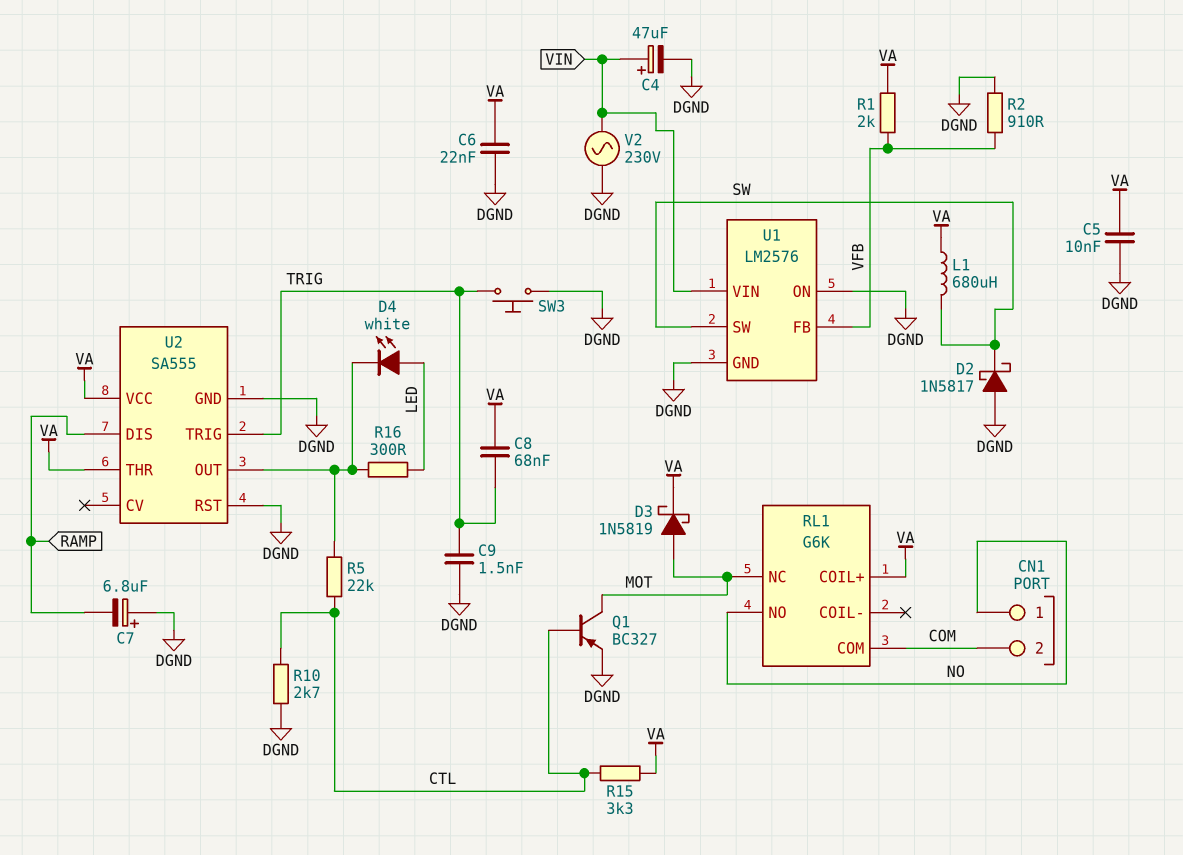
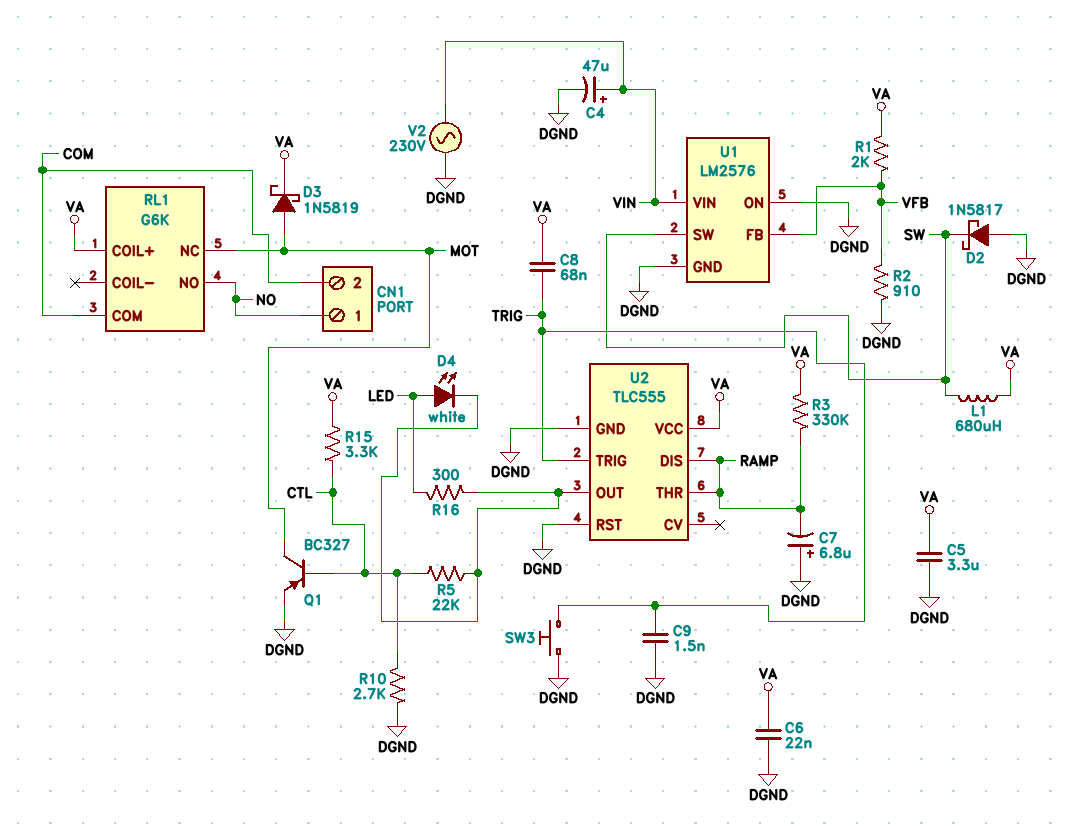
C5: 10nF (DGND, VA) -> 3.3uF (DGND, VA)
R3: none -> 330k (RAMP, VA)
U2: SA555 -> TLC555
U2 pin THR: VA -> RAMP

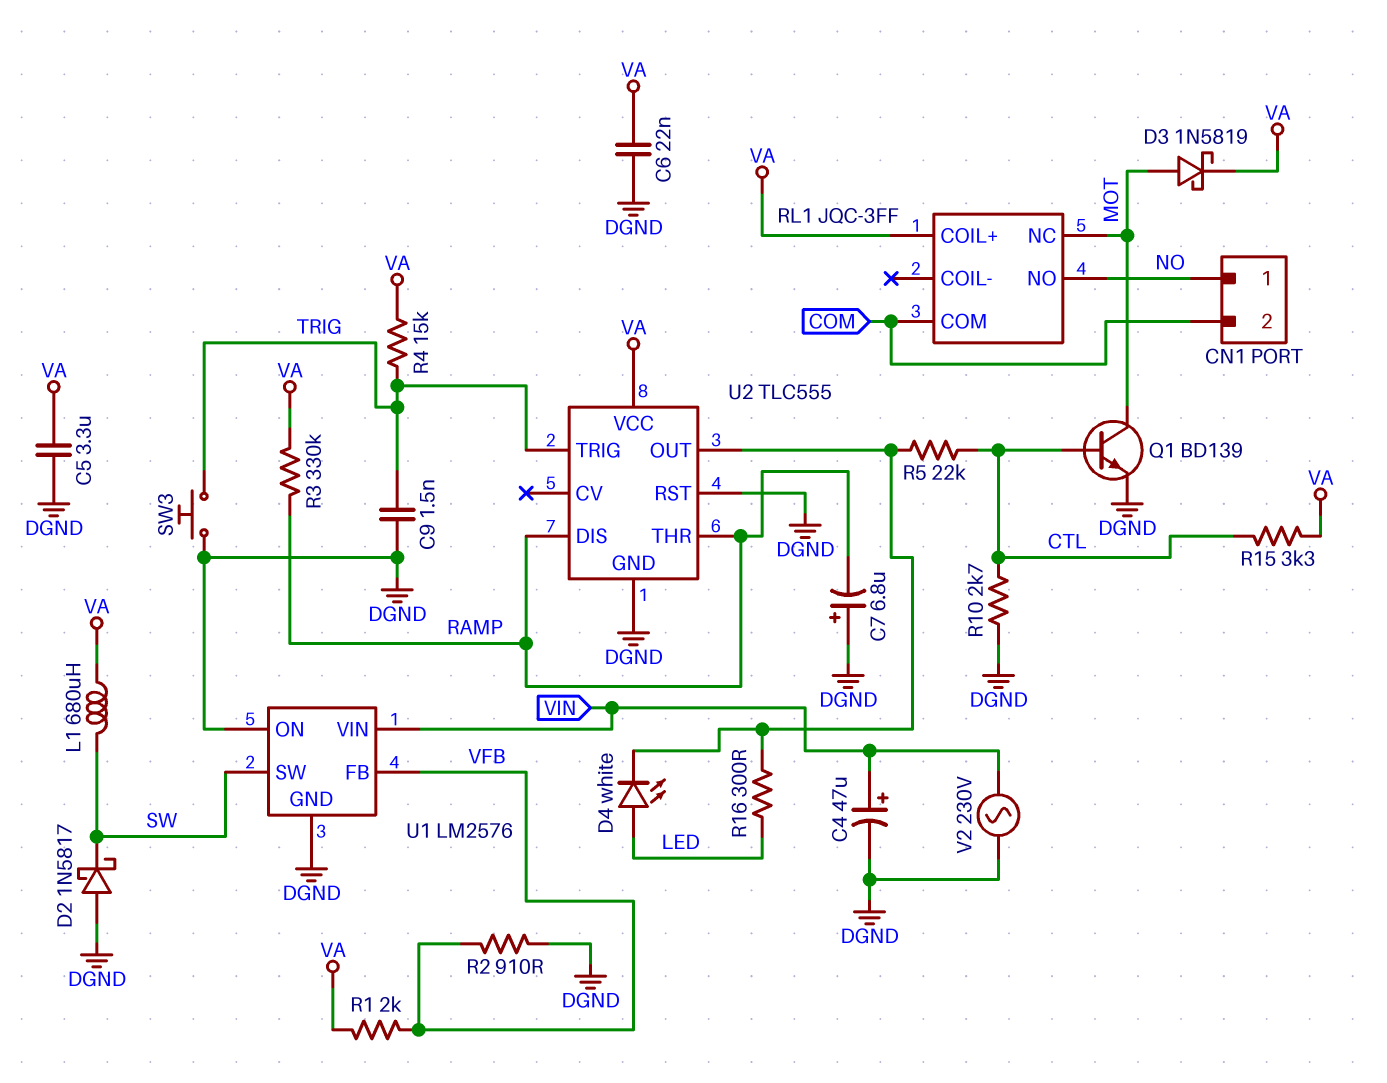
C8: 68nF (TRIG, VA) -> none
Q1: PNP BC327 (B CTL, C MOT, E DGND) -> NPN BD139 (B CTL, C MOT, E DGND)
R4: none -> 15k (TRIG, VA)
RL1: G6K -> JQC-3FF

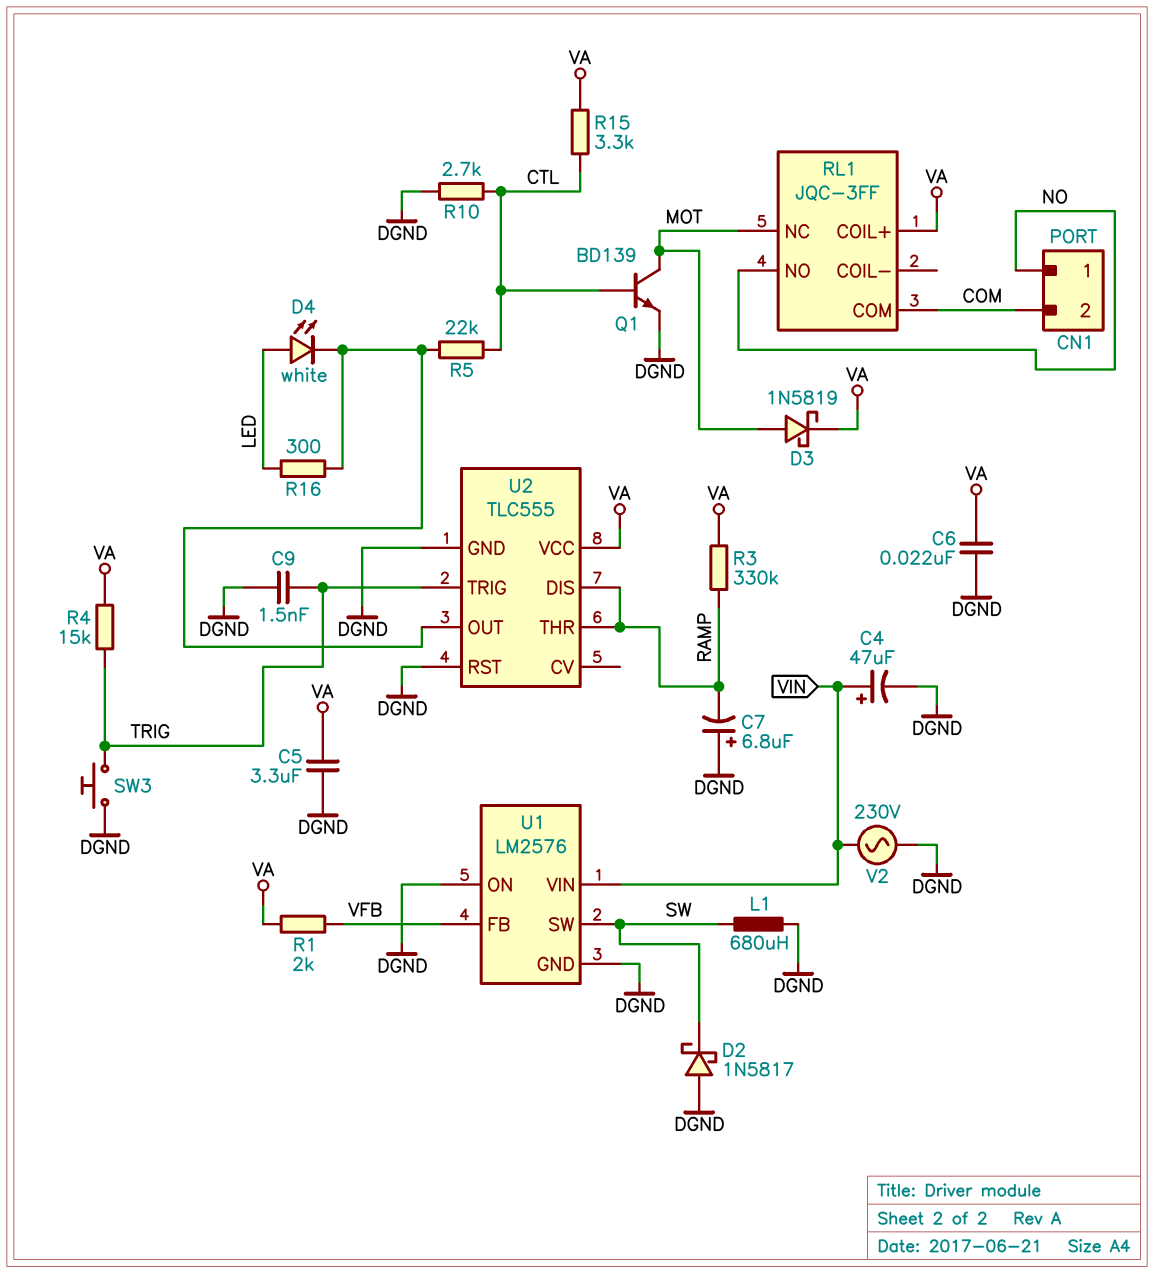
L1: 680uH (SW, VA) -> 680uH (DGND, SW)
R2: 910 (DGND, VFB) -> none

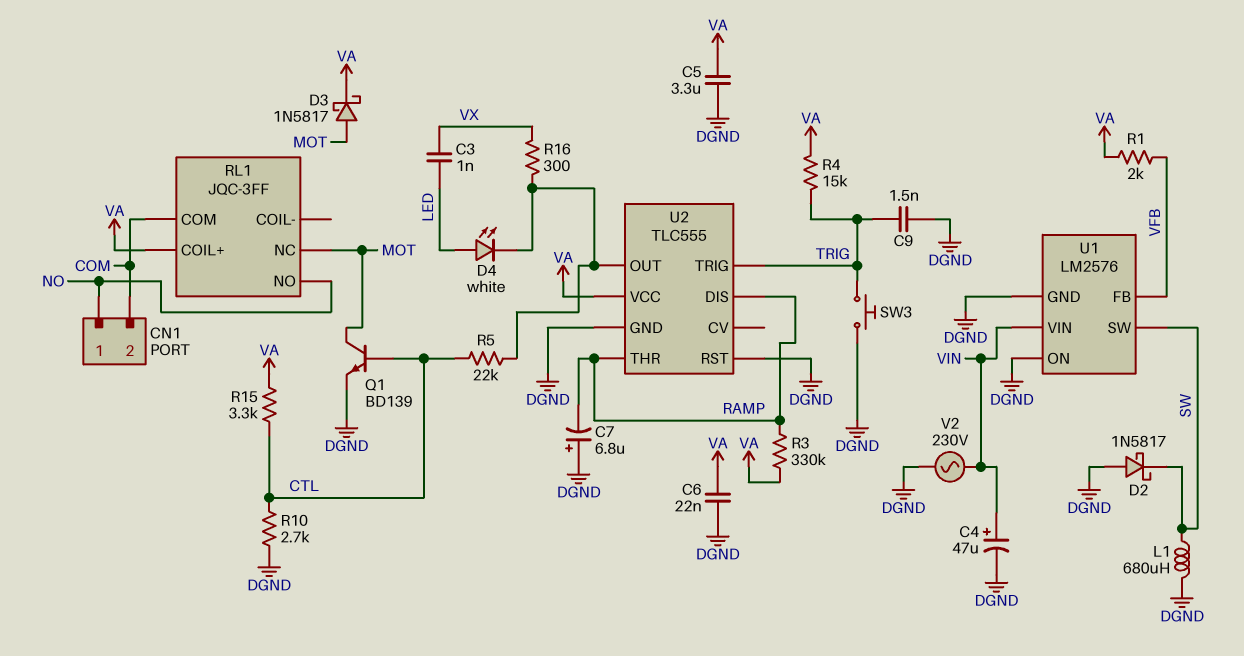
C3: none -> 1nF (LED, VX)
D3: schottky 1N5819 (A MOT, K VA) -> schottky 1N5817 (A MOT, K VA)
R16: 300 (LED, U2/OUT) -> 300 (U2/OUT, VX)

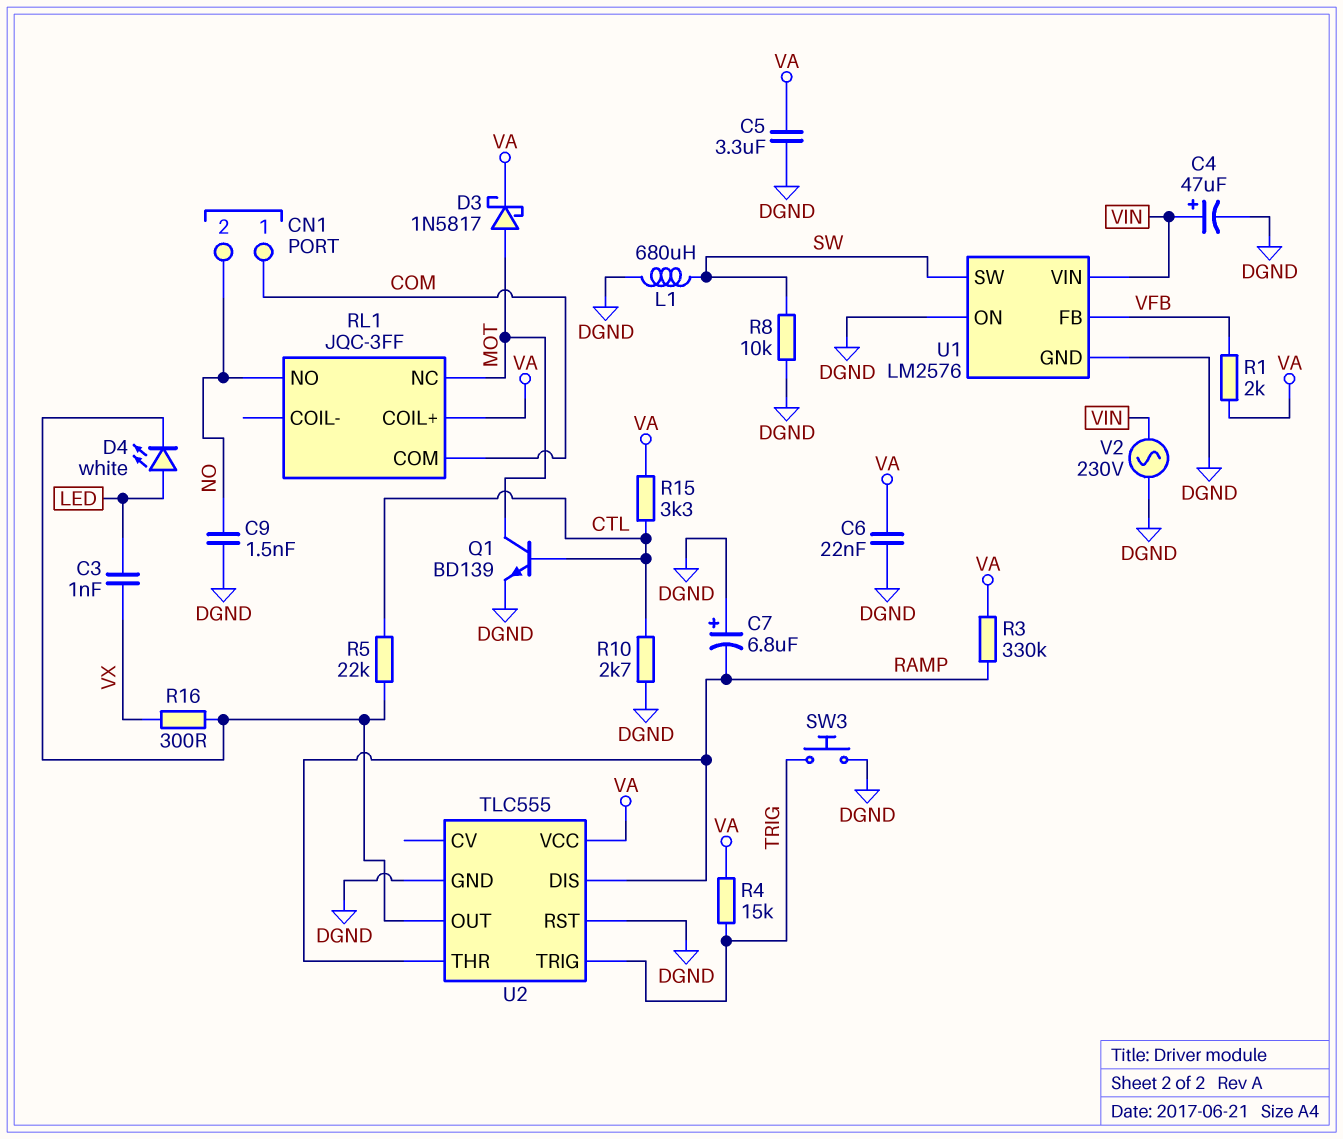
C9: 1.5nF (DGND, TRIG) -> 1.5nF (DGND, NO)
CN1 pin 1: NO -> COM
CN1 pin 2: COM -> NO
D2: schottky 1N5817 (A DGND, K SW) -> none
R8: none -> 10k (DGND, SW)

